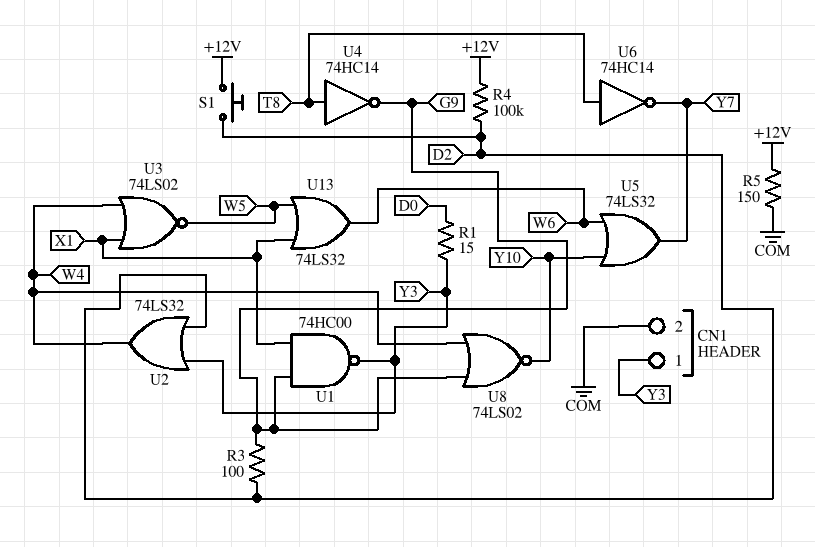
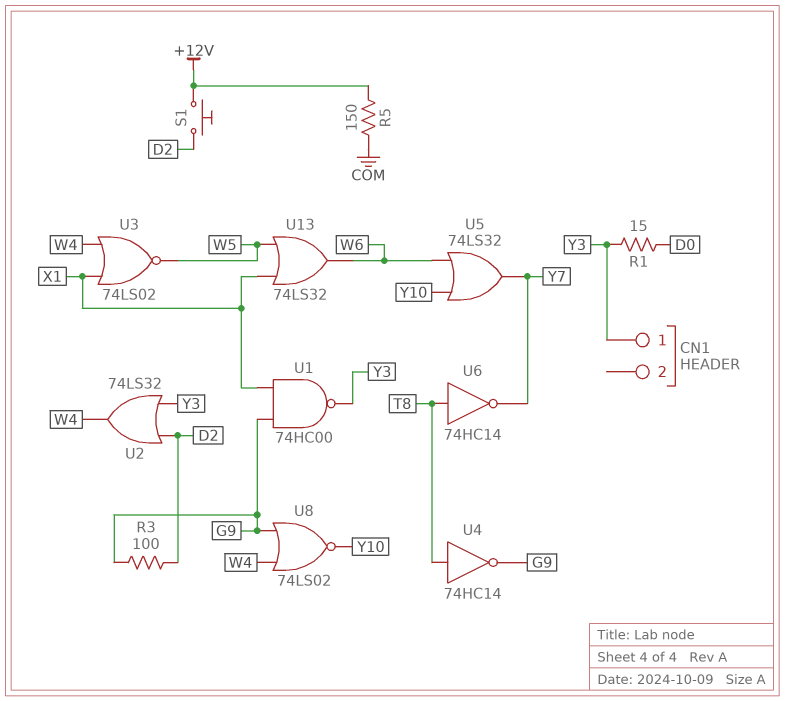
CN1 pin 2: COM -> none
R4: 100k (+12V, D2) -> none

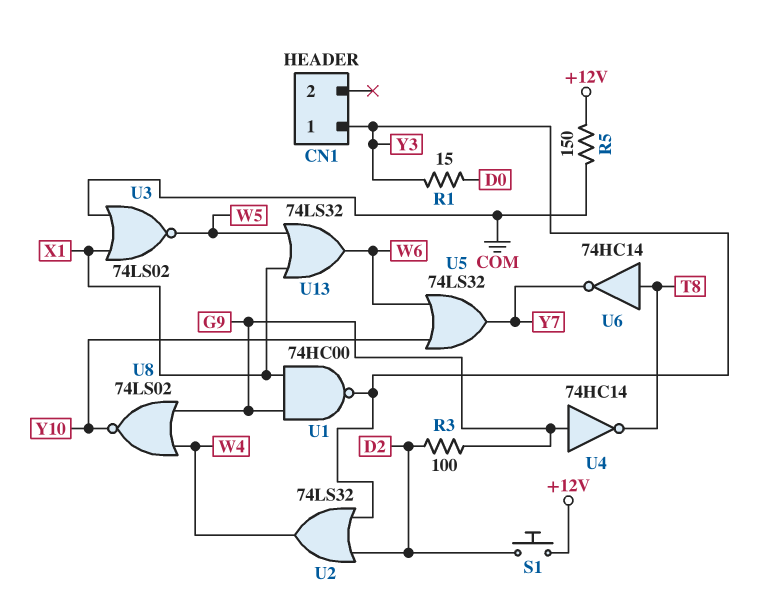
U3: NOR 74LS02 (in W4, in X1, out W5) -> NOR 74LS02 (in COM, in X1, out W5)
U4: NOT 74HC14 (in T8, out G9) -> NOT 74HC14 (in G9, out T8)

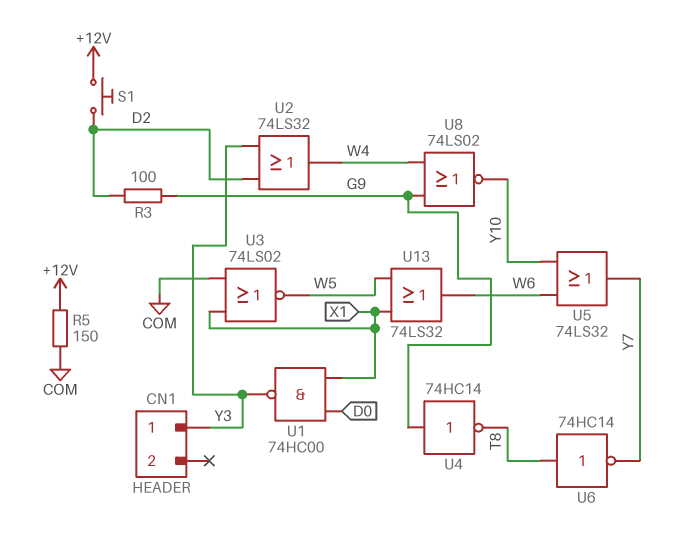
R1: 15 (D0, Y3) -> none
U1: NAND 74HC00 (in G9, in X1, out Y3) -> NAND 74HC00 (in D0, in X1, out Y3)

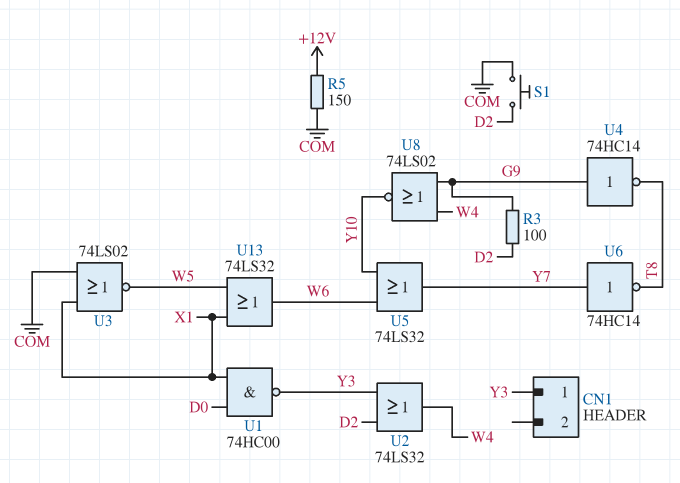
S1: button (+12V, D2) -> button (COM, D2)
U6: NOT 74HC14 (in T8, out Y7) -> NOT 74HC14 (in Y7, out T8)

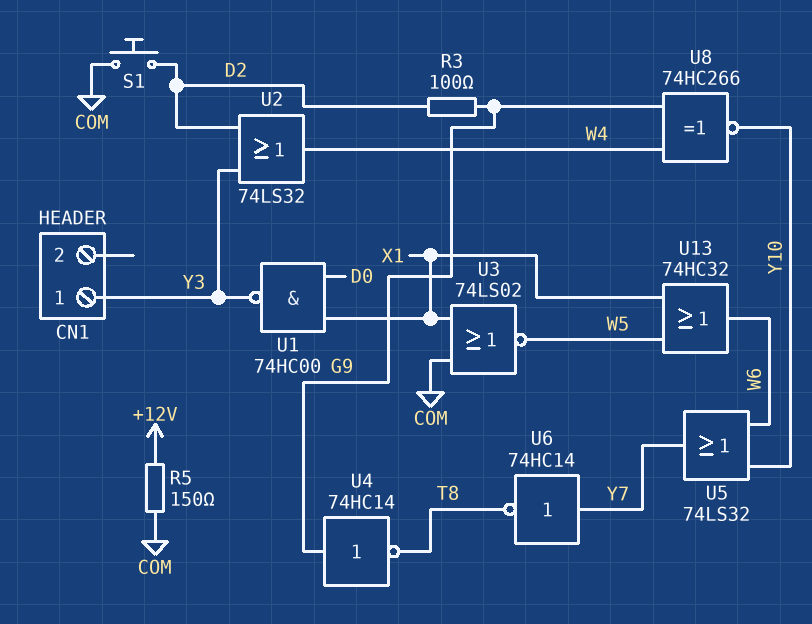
U8: NOR 74LS02 (in G9, in W4, out Y10) -> XNOR 74HC266 (in G9, in W4, out Y10)
U13: OR 74LS32 (in W5, in X1, out W6) -> OR 74HC32 (in W5, in X1, out W6)

